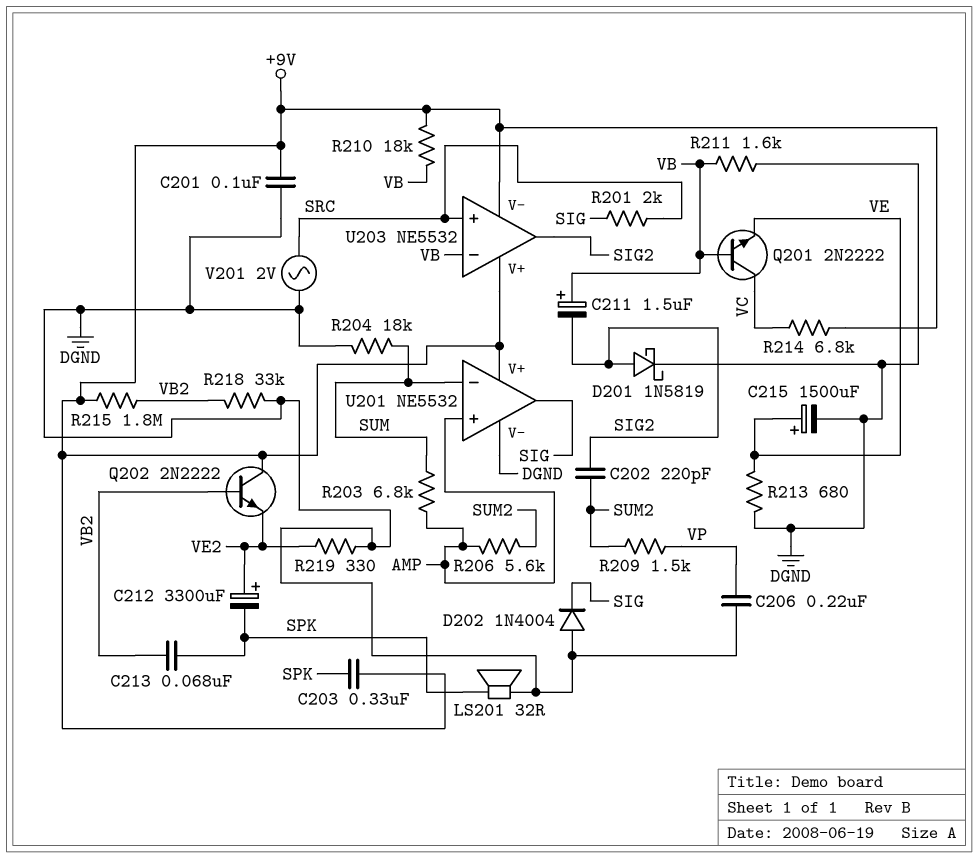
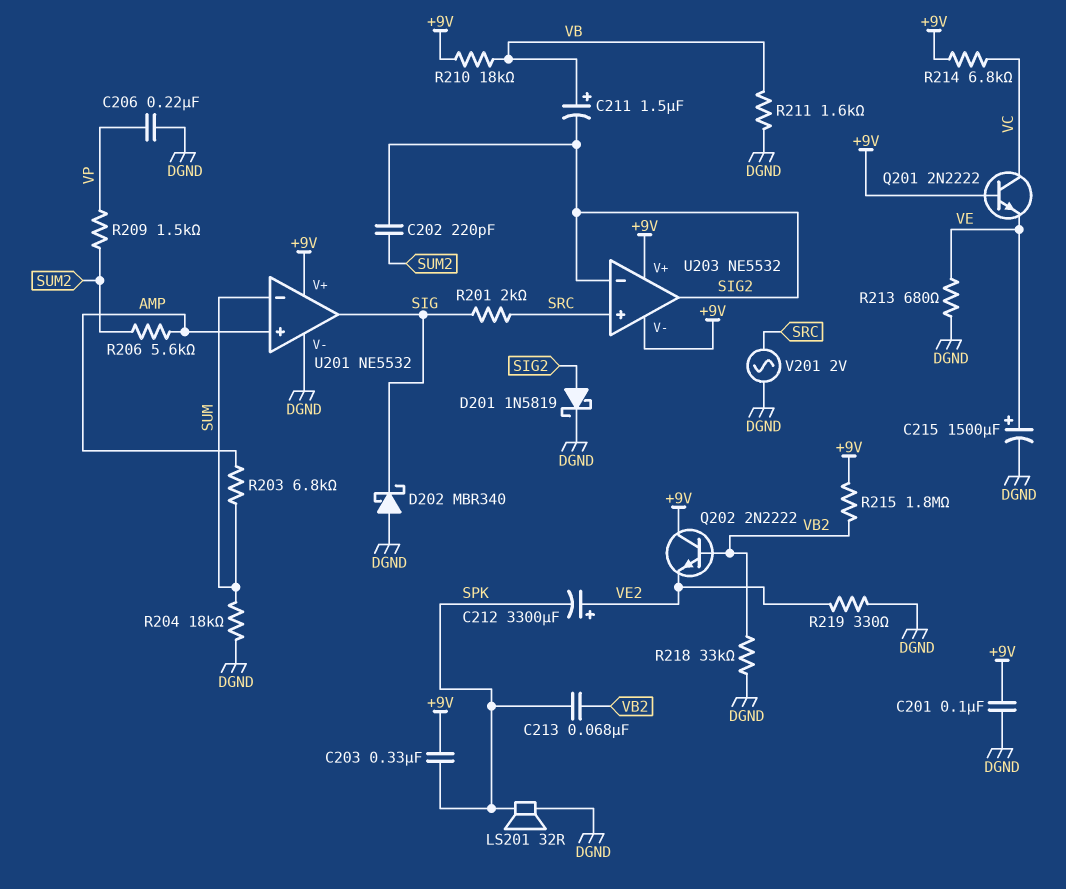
D202: diode 1N4004 (A DGND, K SIG) -> schottky MBR340 (A DGND, K SIG)
Q201: NPN 2N2222 (B VB, C VC, E VE) -> NPN 2N2222 (B +9V, C VC, E VE)
U203 pin in-: VB -> SIG2

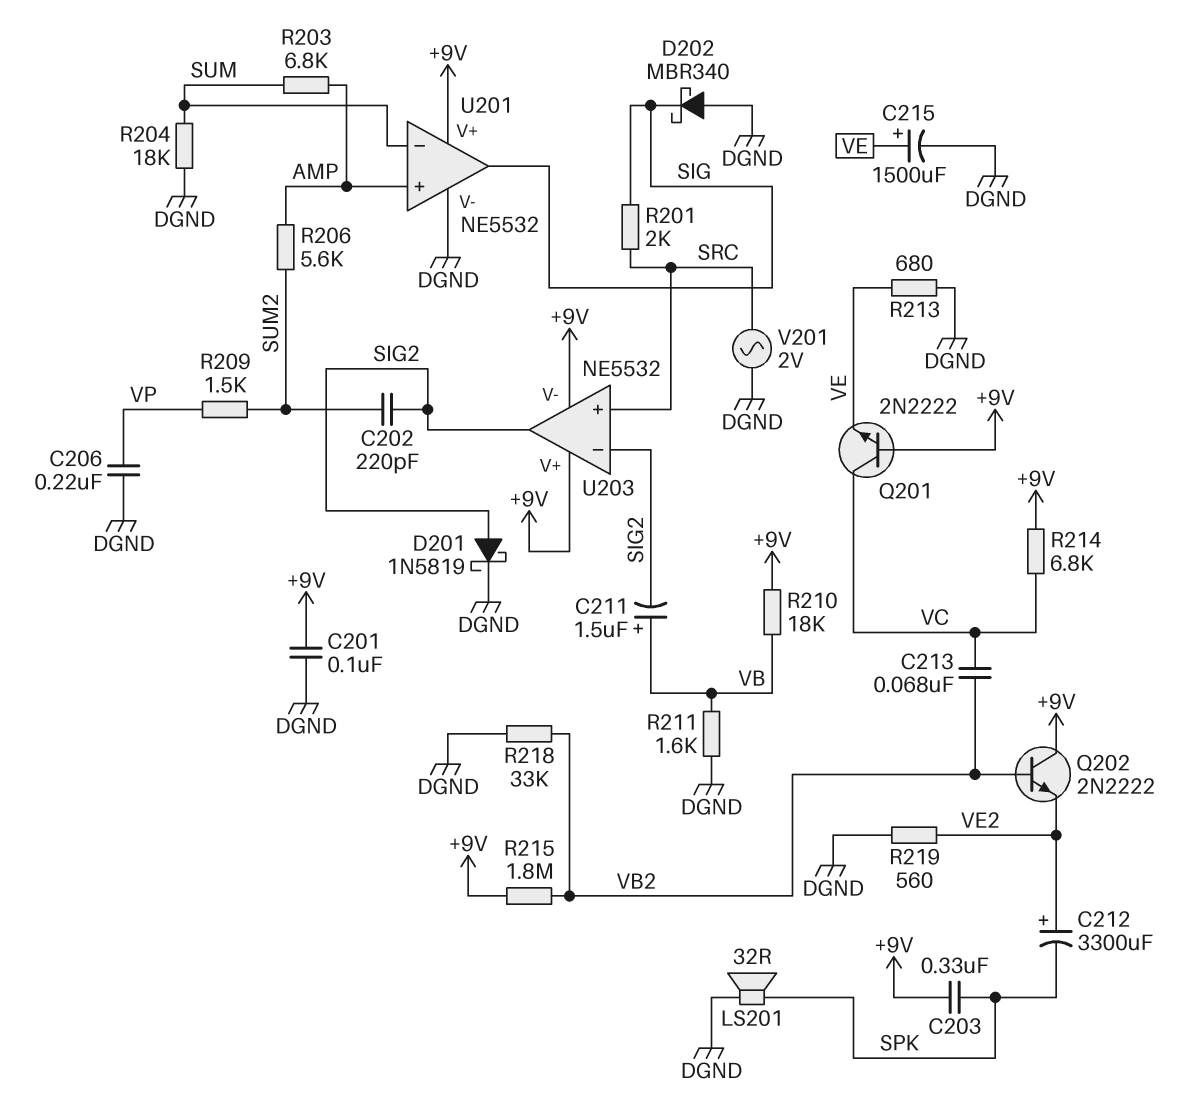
C213: 68nF (SPK, VB2) -> 68nF (VB2, VC)
R219: 330 (DGND, VE2) -> 560 (DGND, VE2)

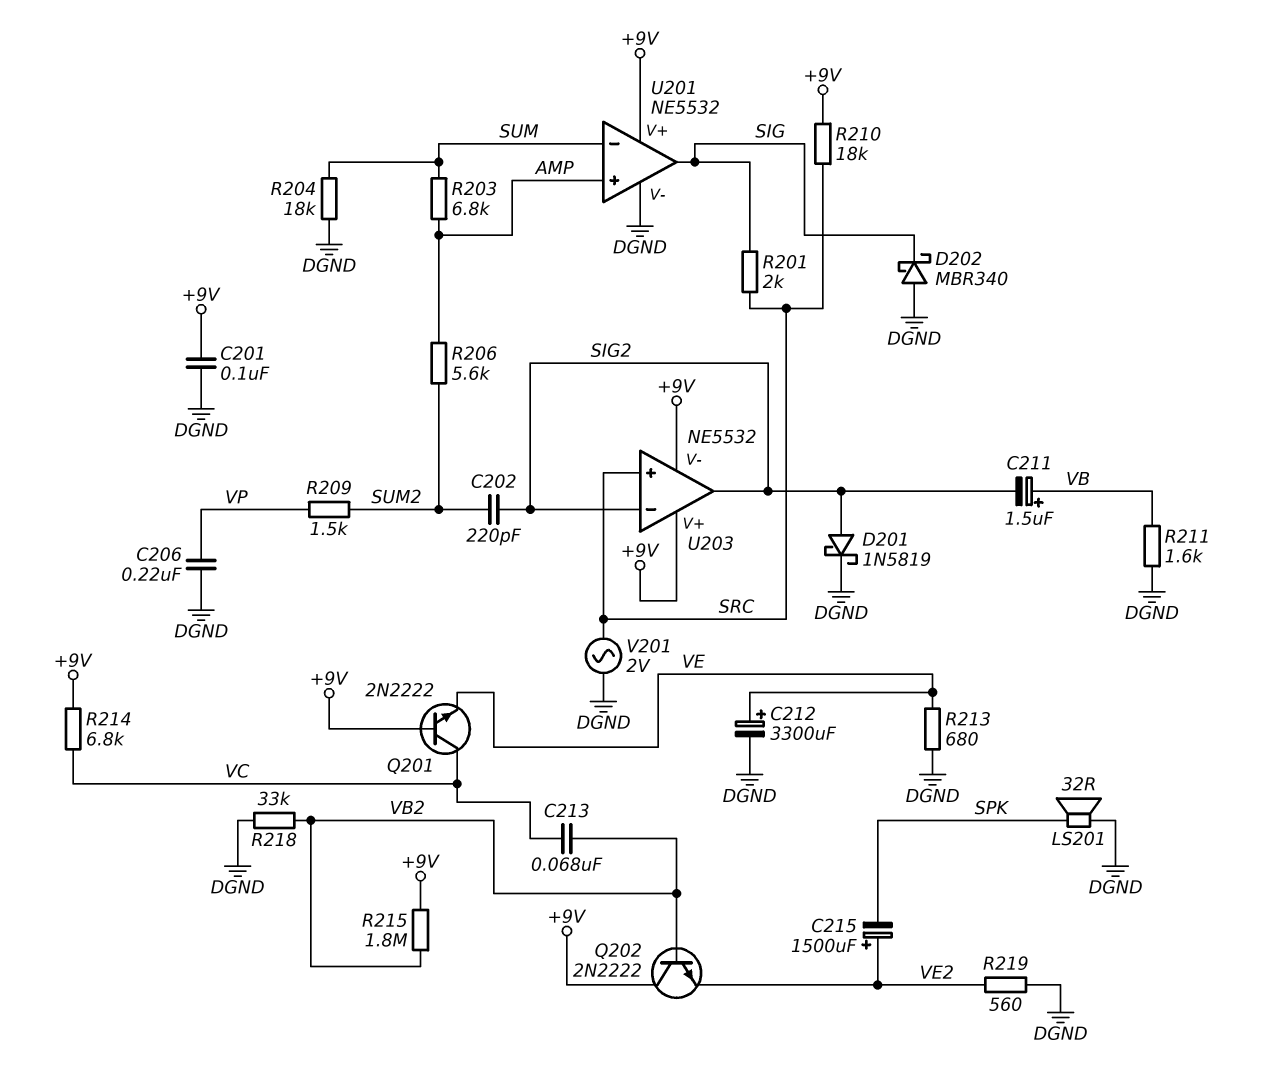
C203: 330nF (+9V, SPK) -> none
C212: 3300uF (plus VE2, minus SPK) -> 3300uF (plus VE, minus DGND)
C215: 1500uF (plus VE, minus DGND) -> 1500uF (plus VE2, minus SPK)
R210: 18k (+9V, VB) -> 18k (+9V, SRC)

